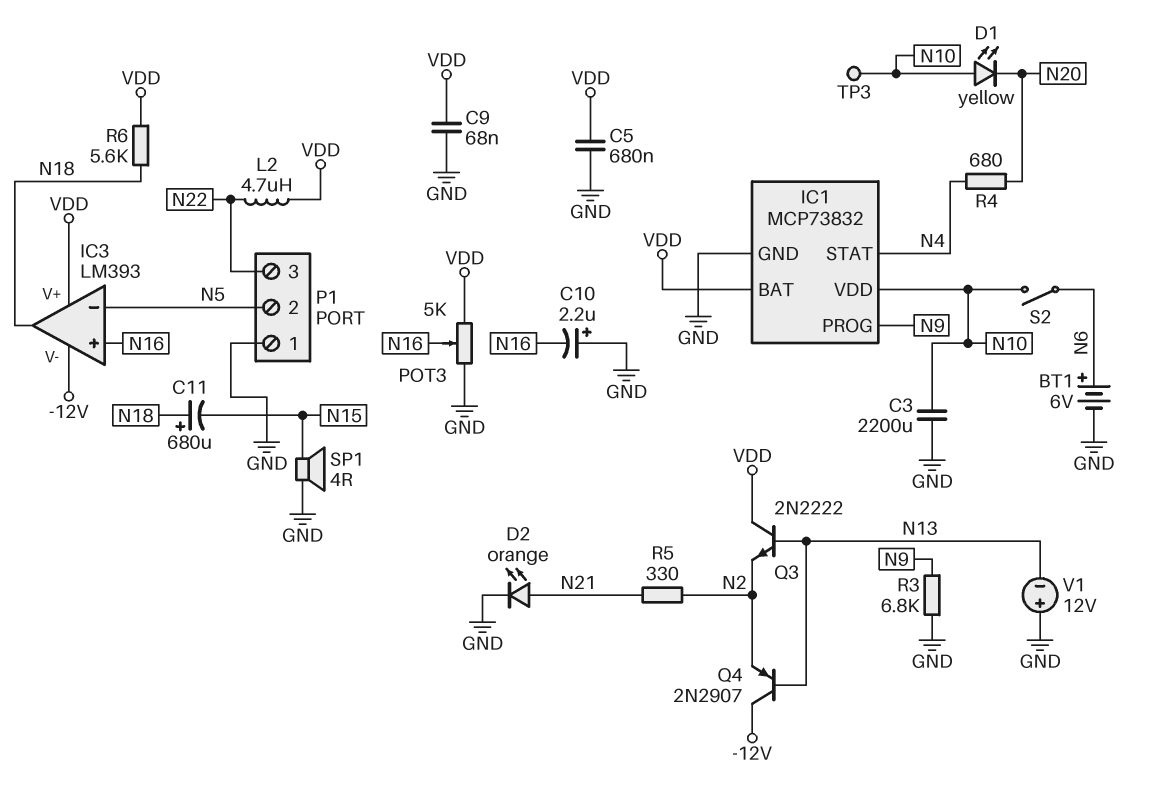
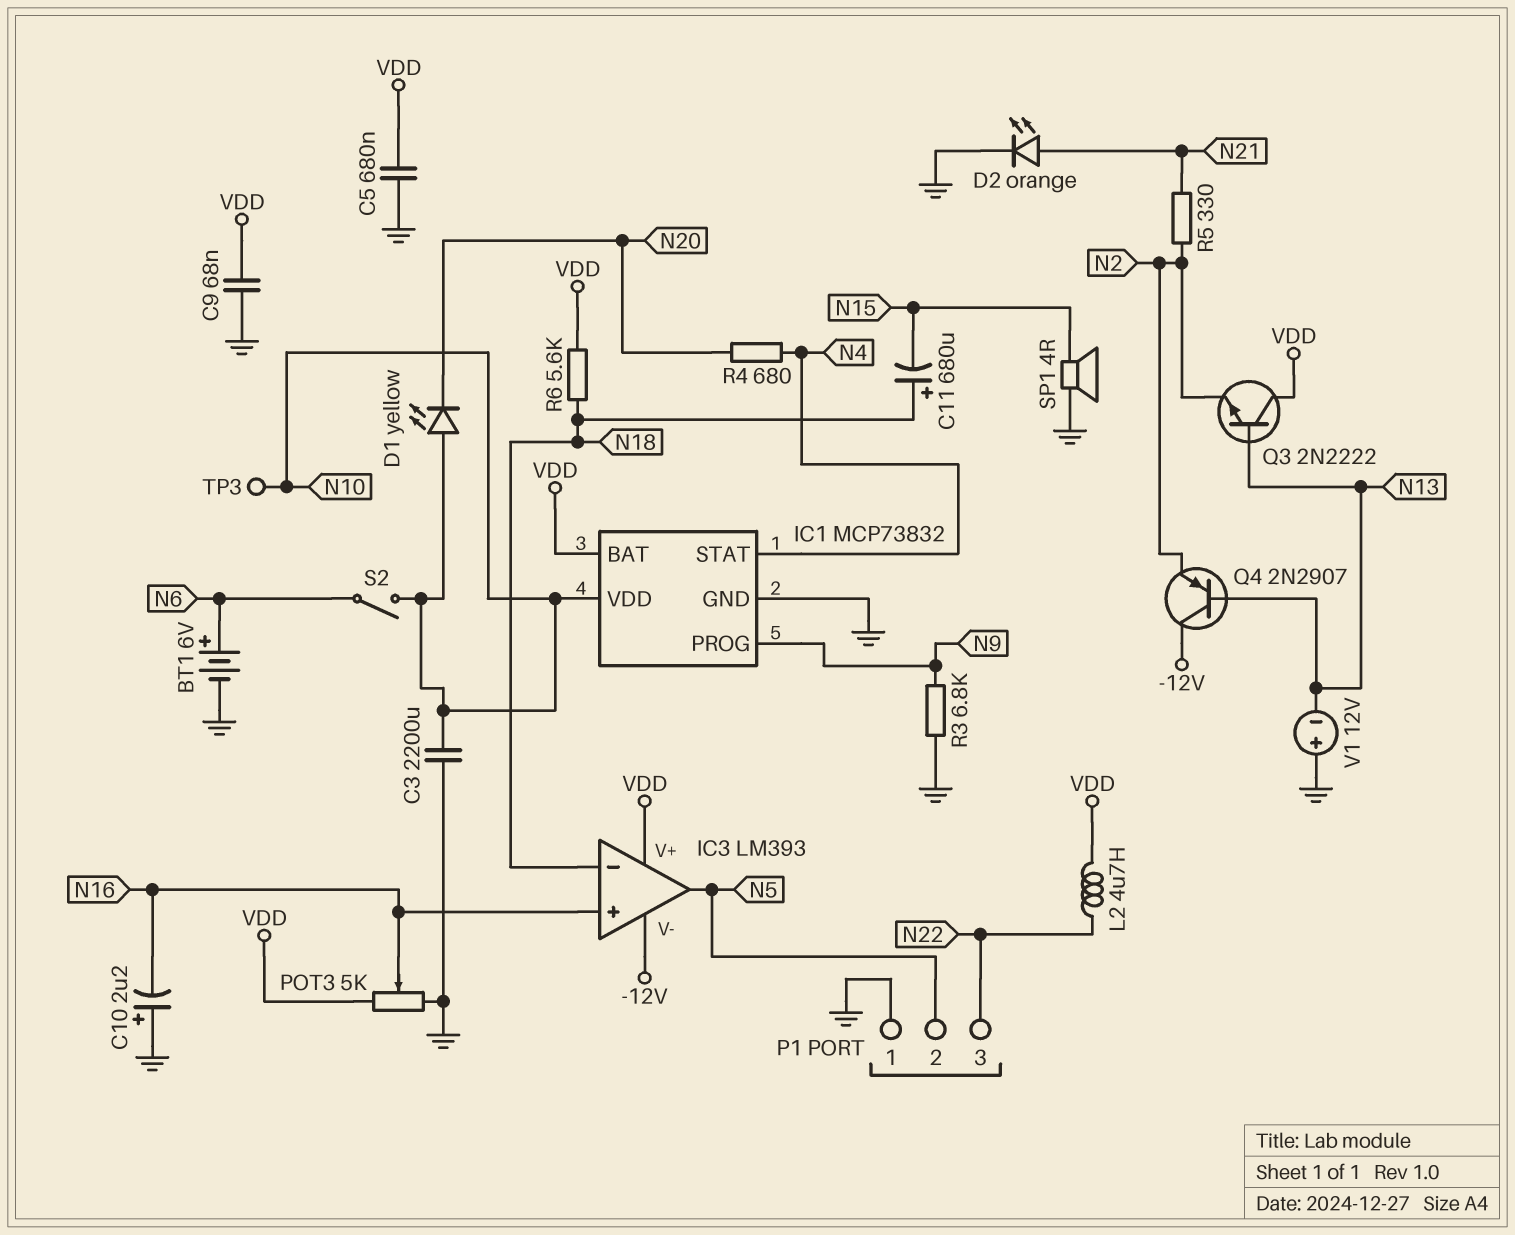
IC3 pin in-: N5 -> N18
IC3 pin out: N18 -> N5

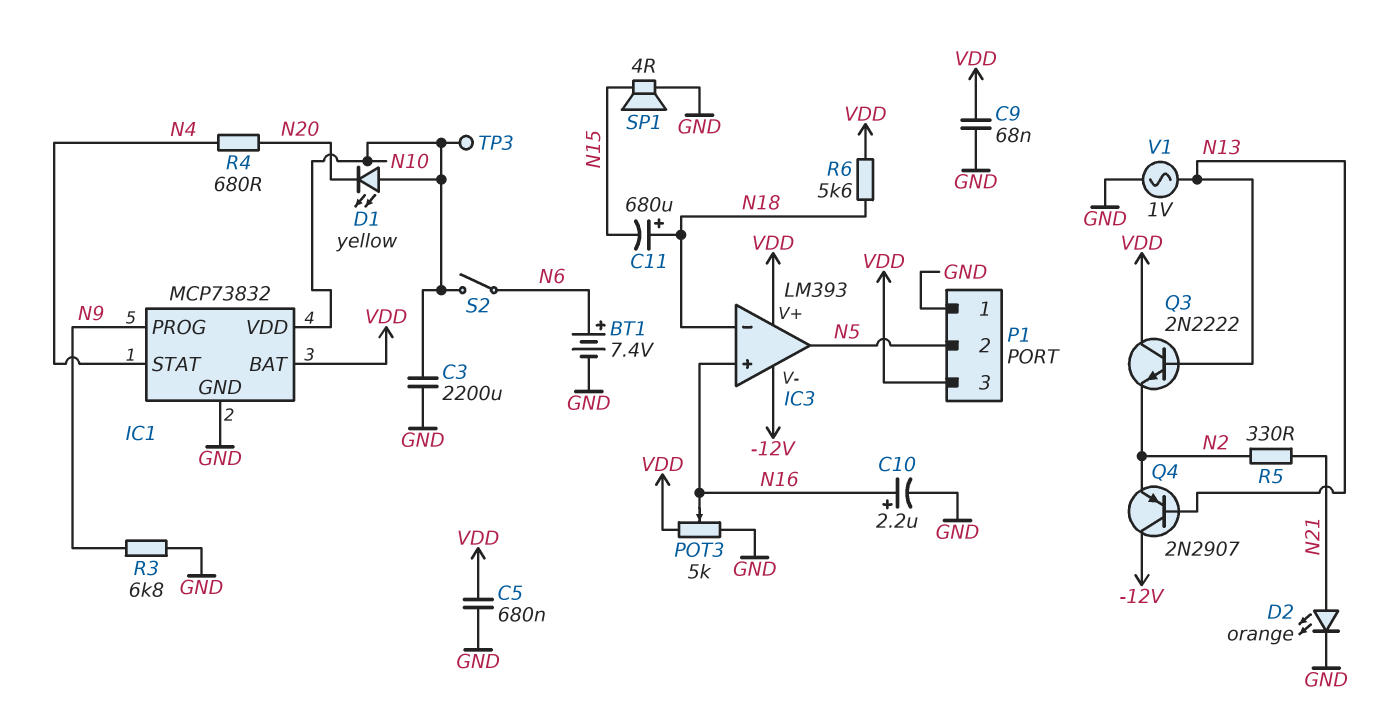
BT1: 6V (plus N6, minus GND) -> 7.4V (plus N6, minus GND)
C10: 2.2uF (plus GND, minus N16) -> 2.2uF (plus N16, minus GND)
L2: 4.7uH (N22, VDD) -> none
P1 pin 3: N22 -> VDD
V1: 12V (plus GND, minus N13) -> AC 1V (GND, N13)

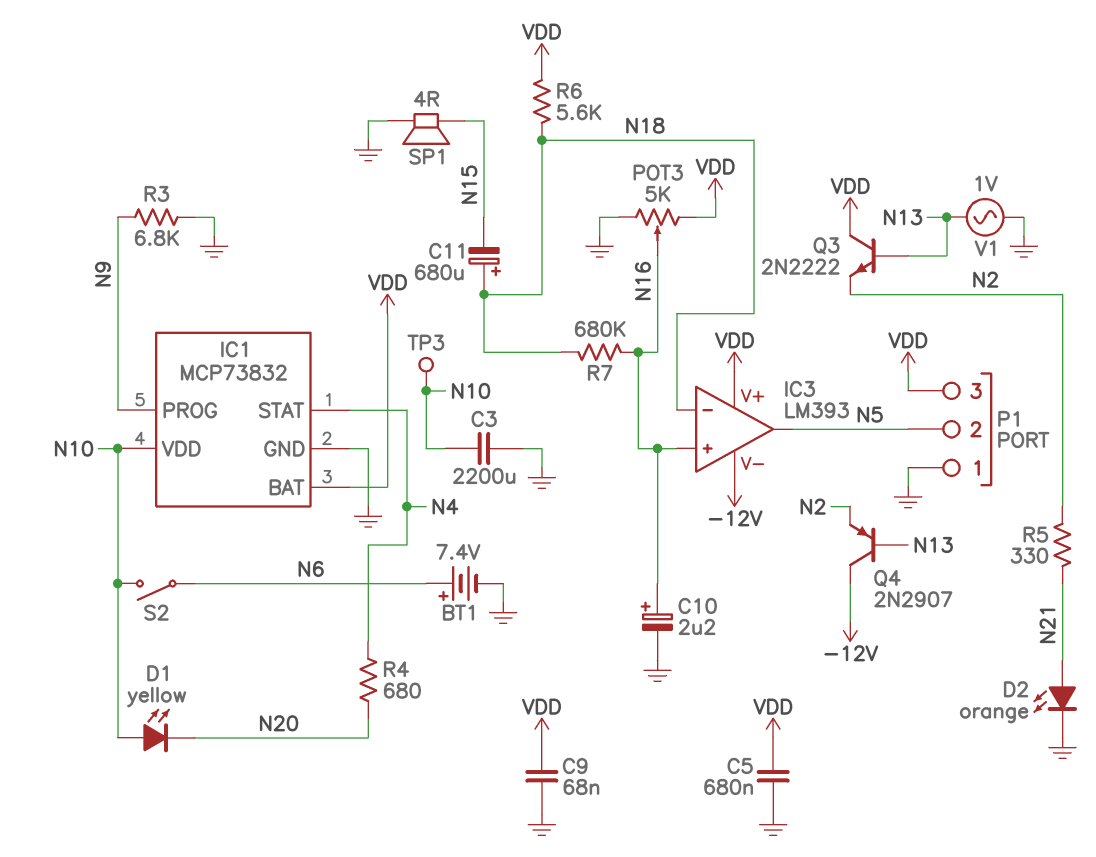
R7: none -> 680k (N16, N18)

